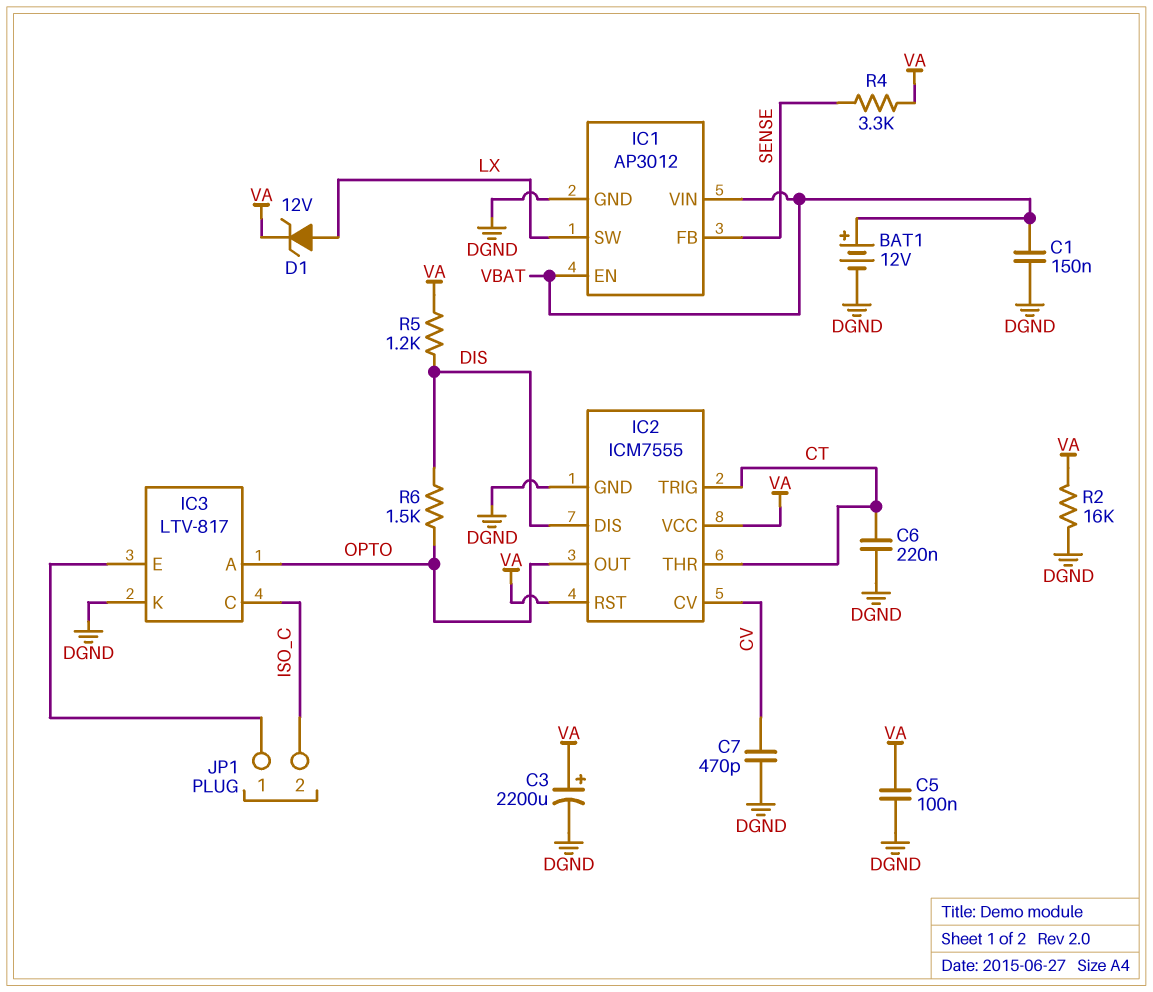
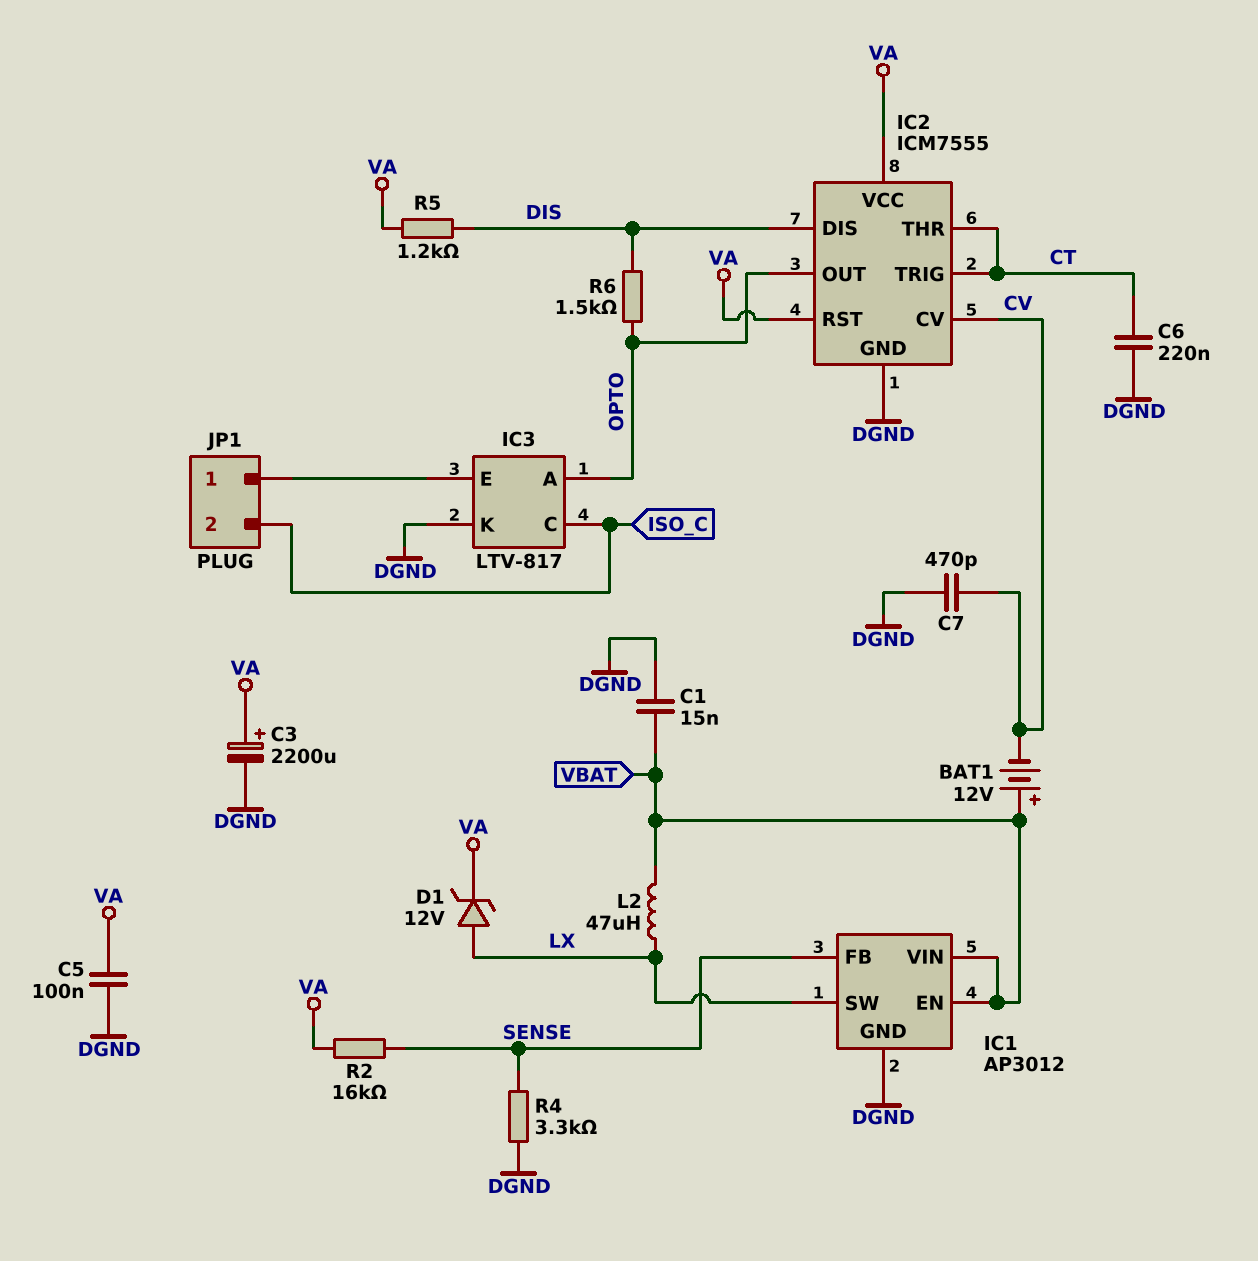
BAT1: 12V (plus VBAT, minus DGND) -> 12V (plus VBAT, minus CV)
C1: 150nF (DGND, VBAT) -> 15nF (DGND, VBAT)
L2: none -> 47uH (LX, VBAT)
R2: 16k (DGND, VA) -> 16k (SENSE, VA)
R4: 3.3k (SENSE, VA) -> 3.3k (DGND, SENSE)

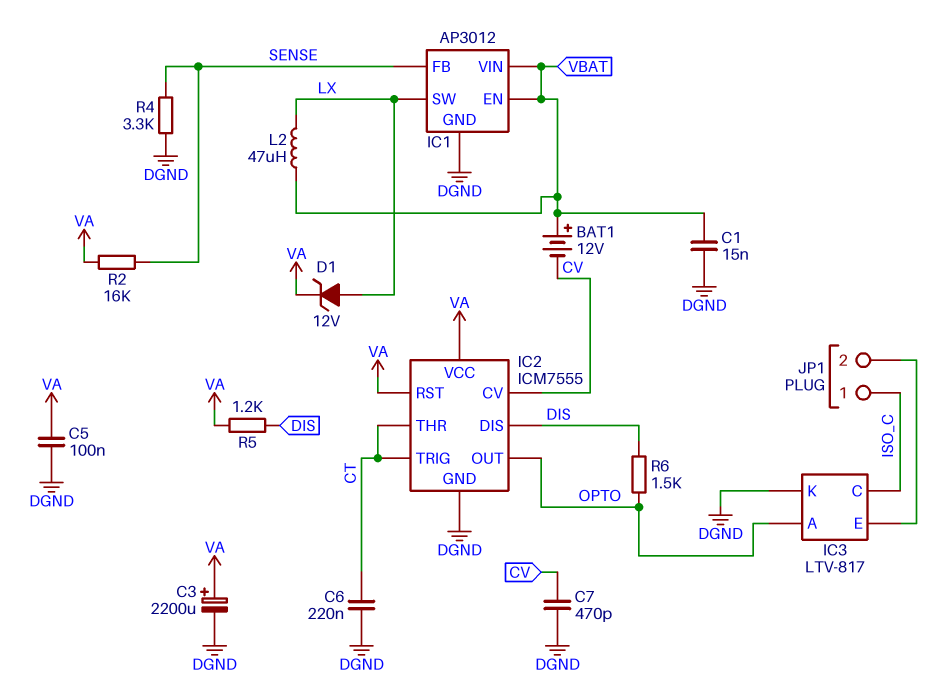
JP1 pin 1: IC3/E -> ISO_C
JP1 pin 2: ISO_C -> IC3/E

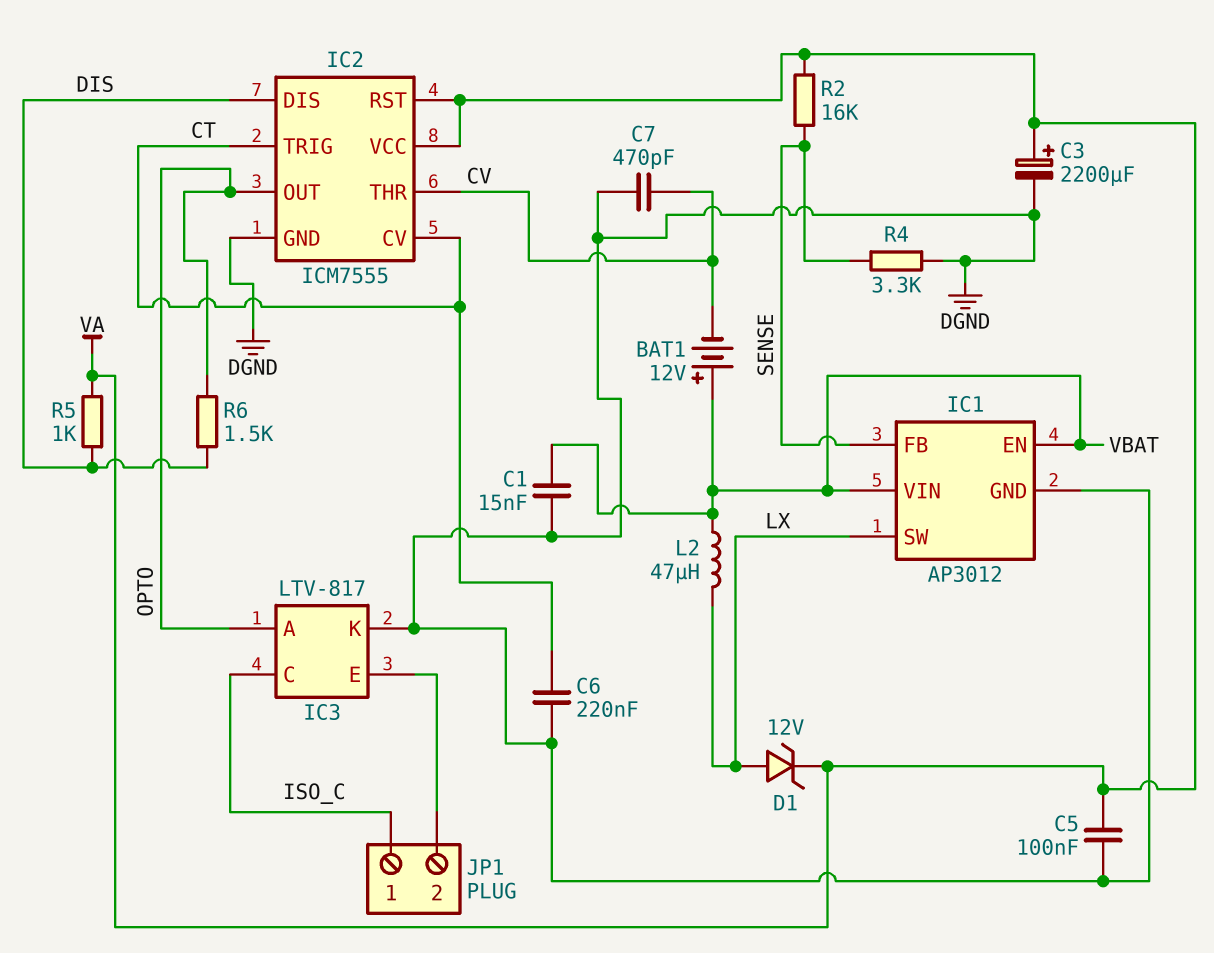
IC2 pin CV: CV -> CT
IC2 pin THR: CT -> CV
R5: 1.2k (DIS, VA) -> 1k (DIS, VA)

